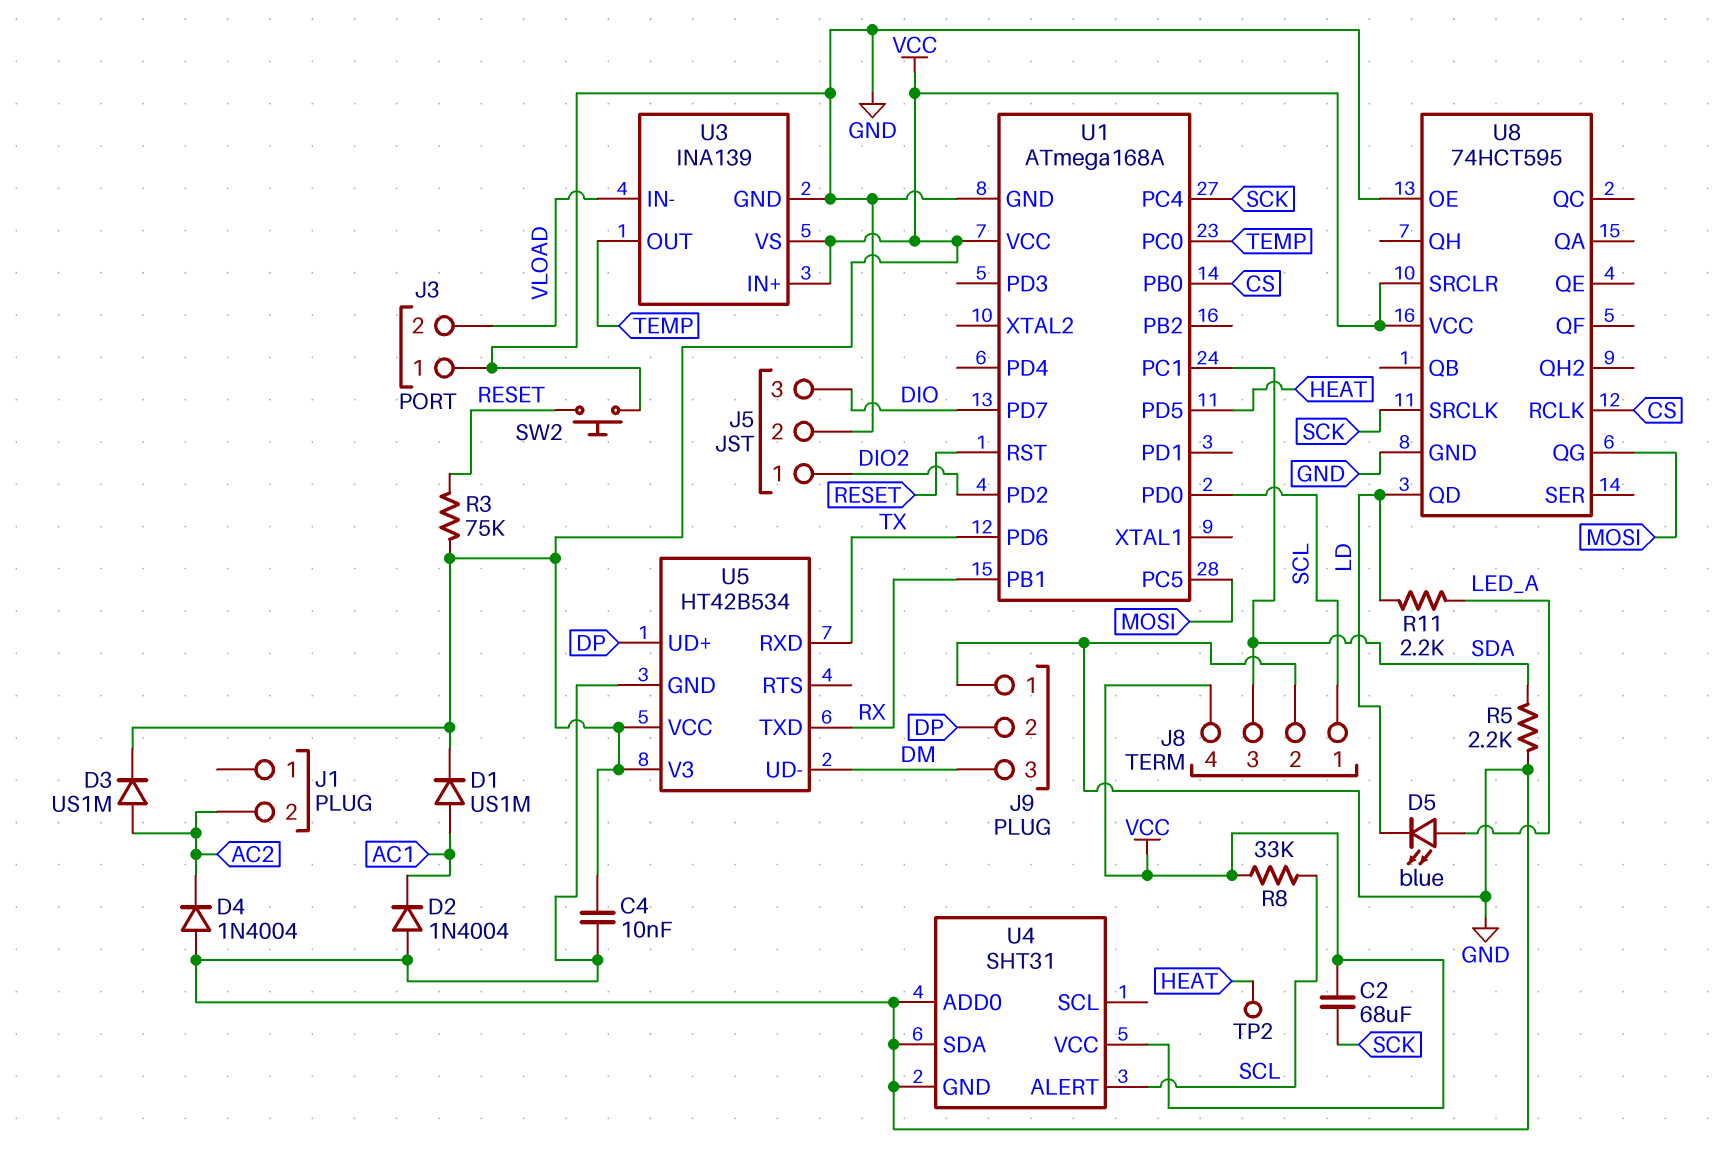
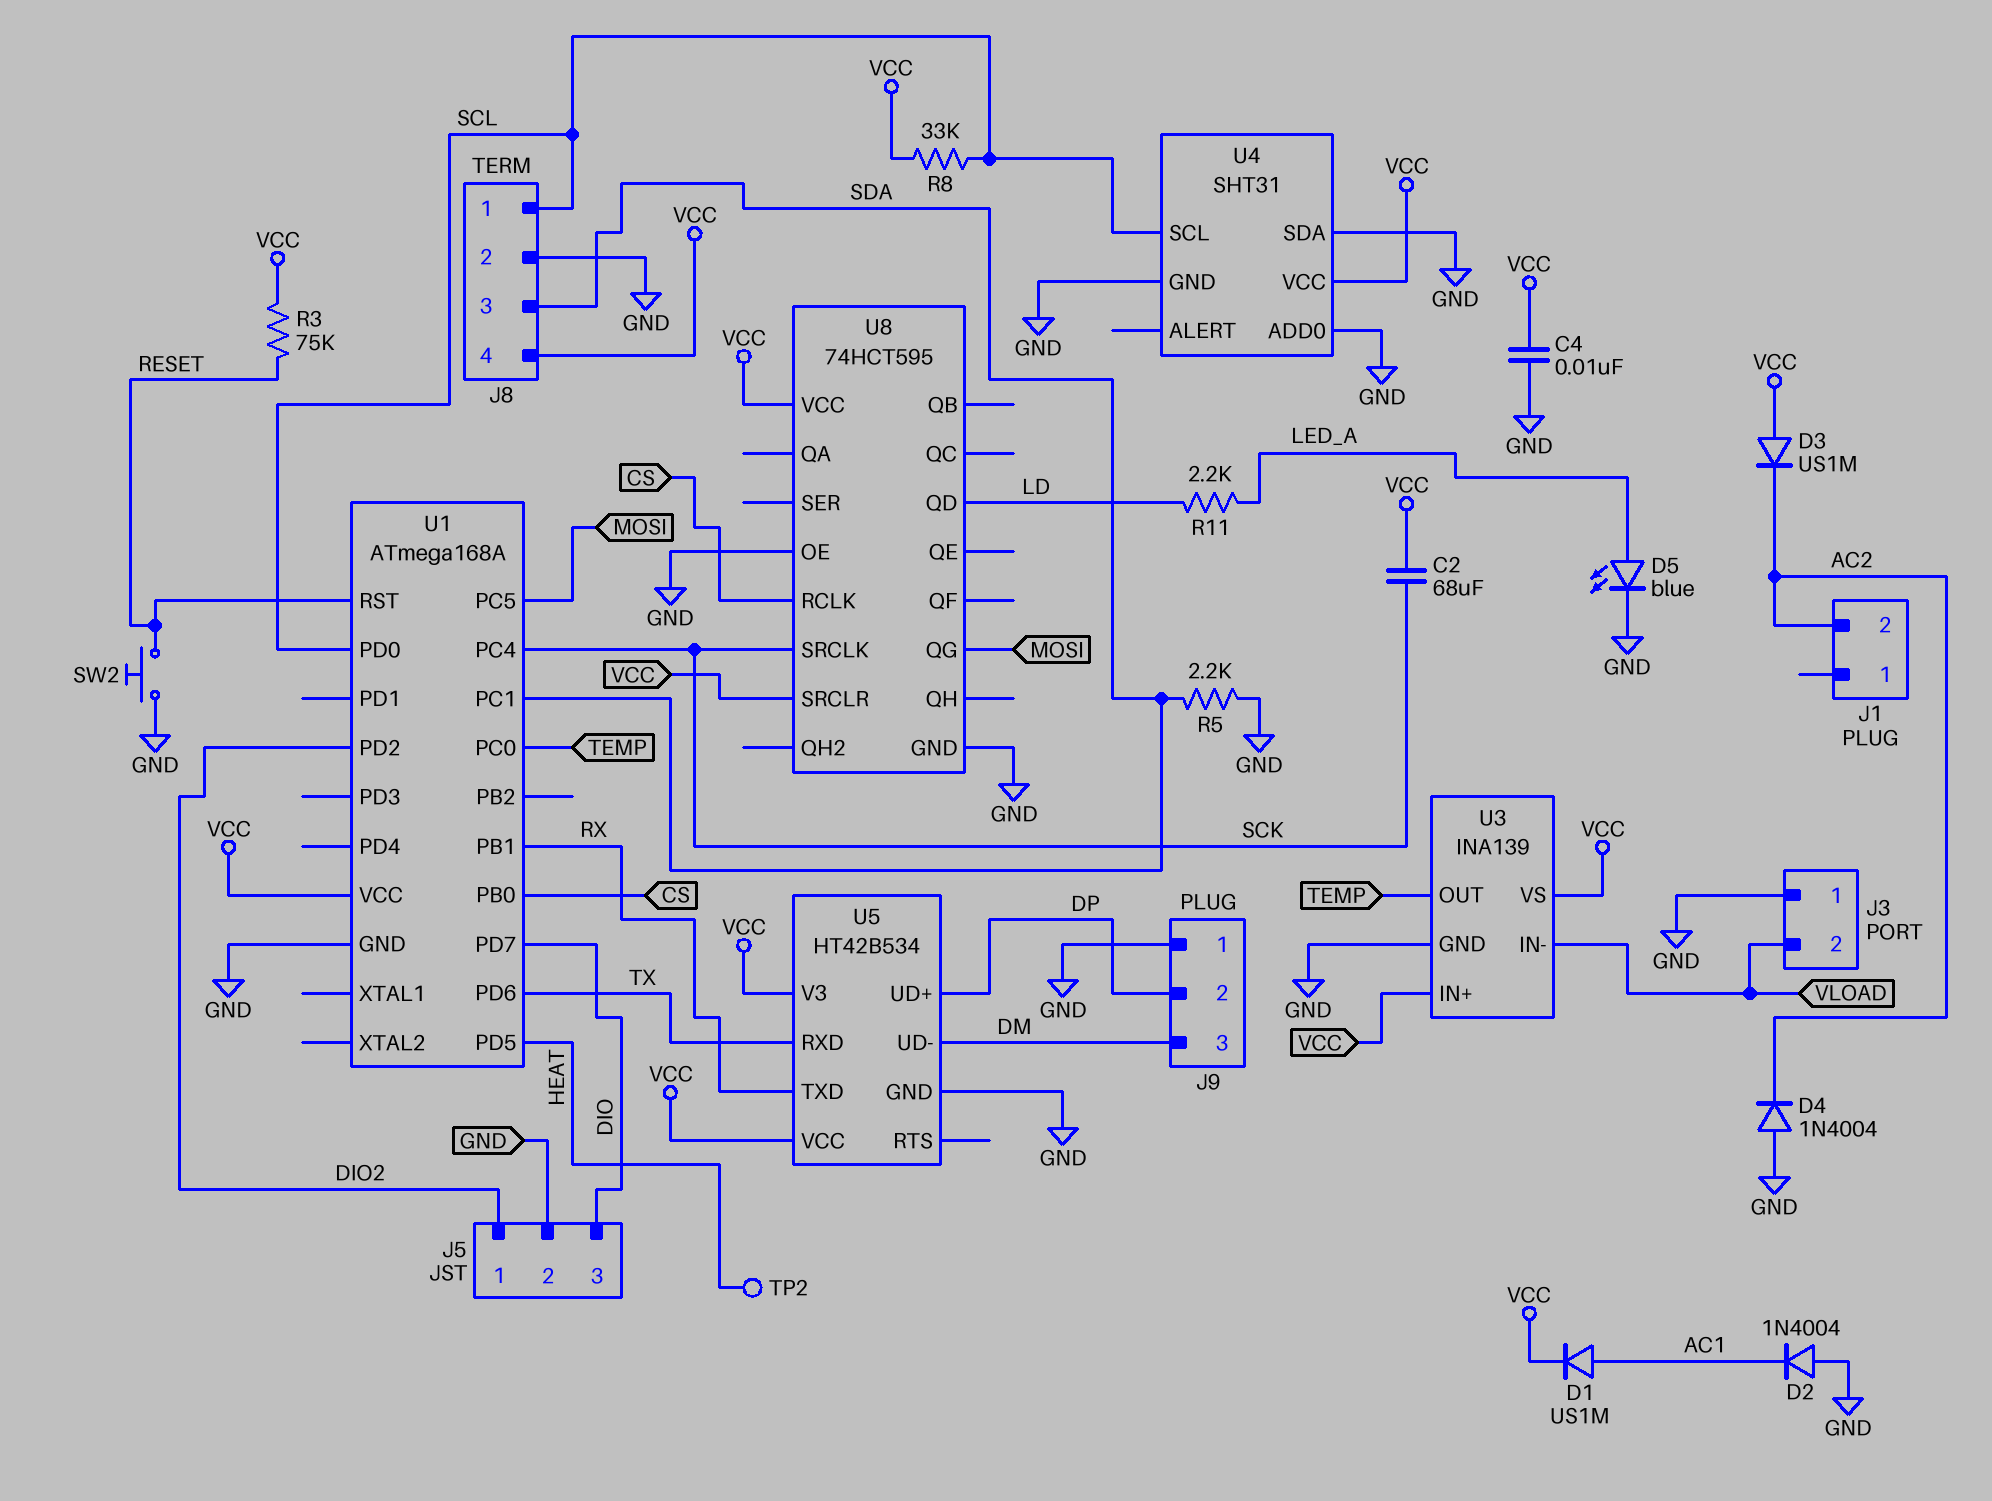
D3: diode US1M (A AC2, K VCC) -> diode US1M (A VCC, K AC2)
D5: LED blue (A LED_A, K LD) -> LED blue (A LED_A, K GND)
U4 pin ALERT: SCL -> none
U4 pin SCL: none -> SCL

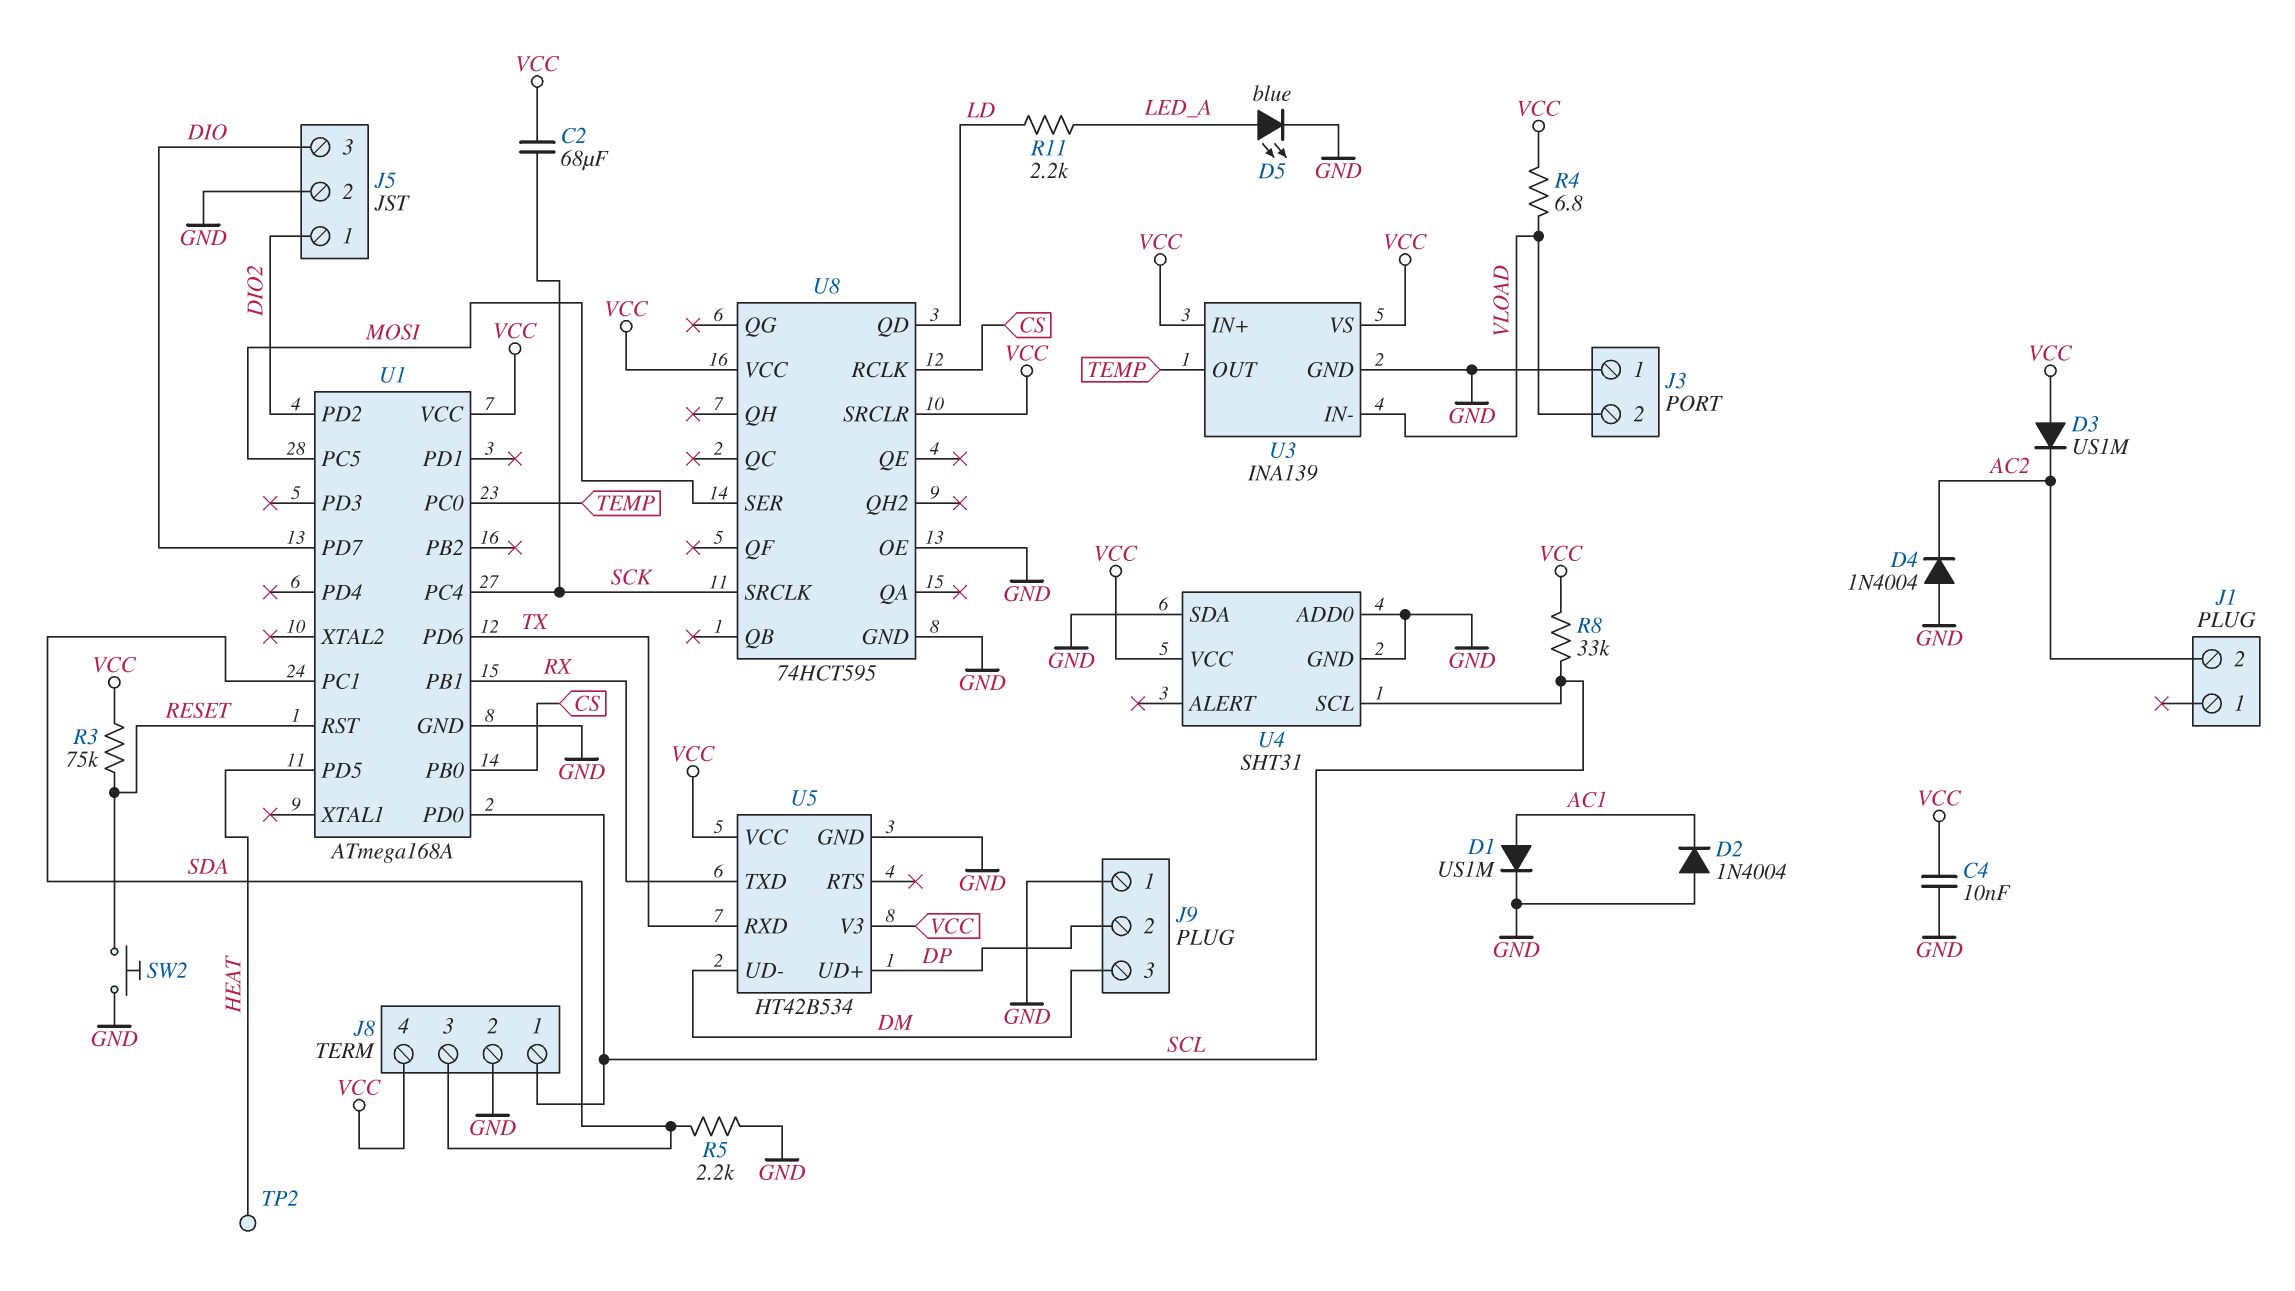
D1: diode US1M (A AC1, K VCC) -> diode US1M (A AC1, K GND)
R4: none -> 6.8 (VCC, VLOAD)
U8 pin QG: MOSI -> none
U8 pin SER: none -> MOSI

